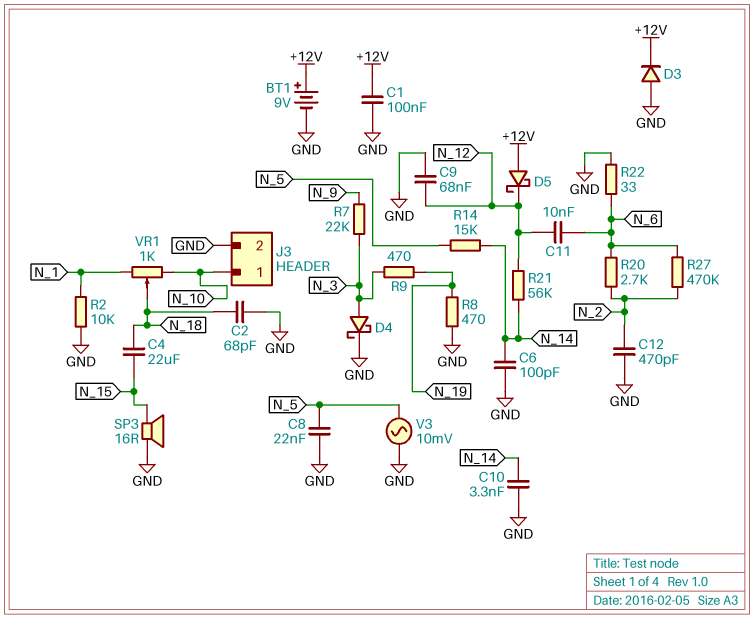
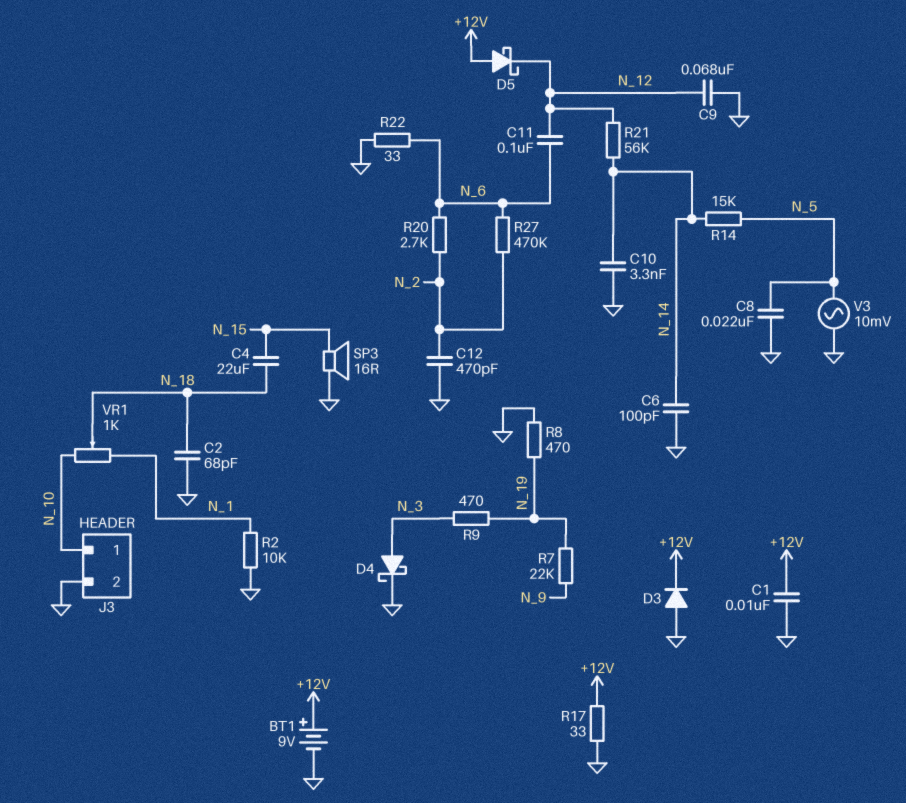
C1: 100nF (+12V, GND) -> 10nF (+12V, GND)
C11: 10nF (N_6, N_12) -> 100nF (N_6, N_12)
R7: 22k (N_3, N_9) -> 22k (N_9, N_19)
R17: none -> 33 (+12V, GND)

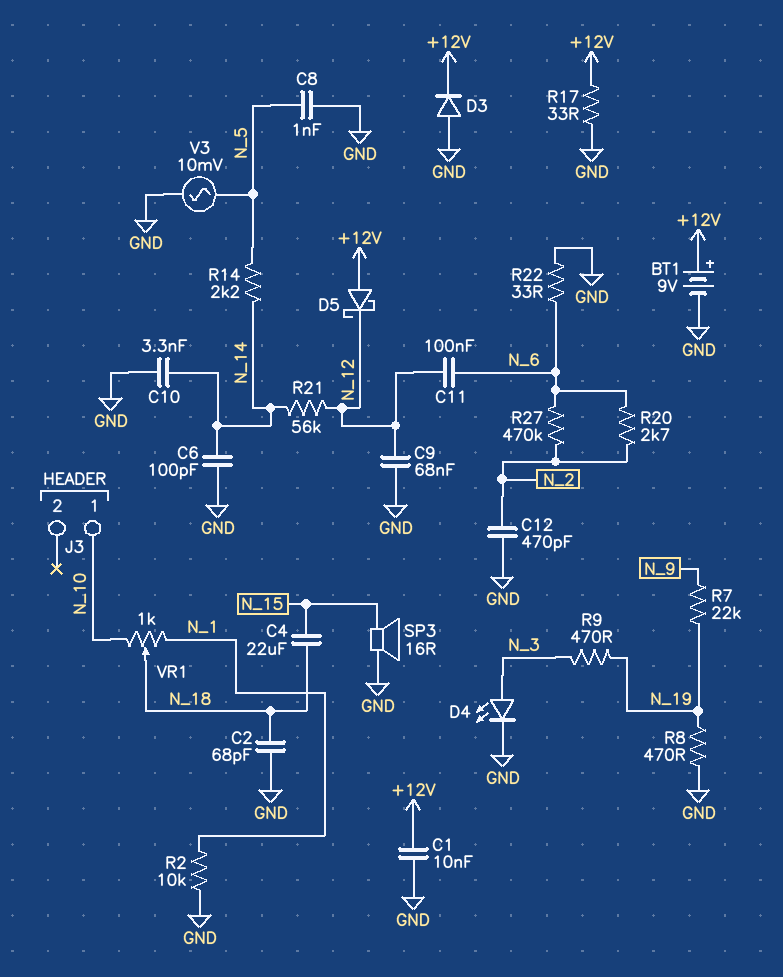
C8: 22nF (GND, N_5) -> 1nF (GND, N_5)
D4: schottky (A N_3, K GND) -> LED (A N_3, K GND)
J3 pin 2: GND -> none
R14: 15k (N_5, N_14) -> 2.2k (N_5, N_14)

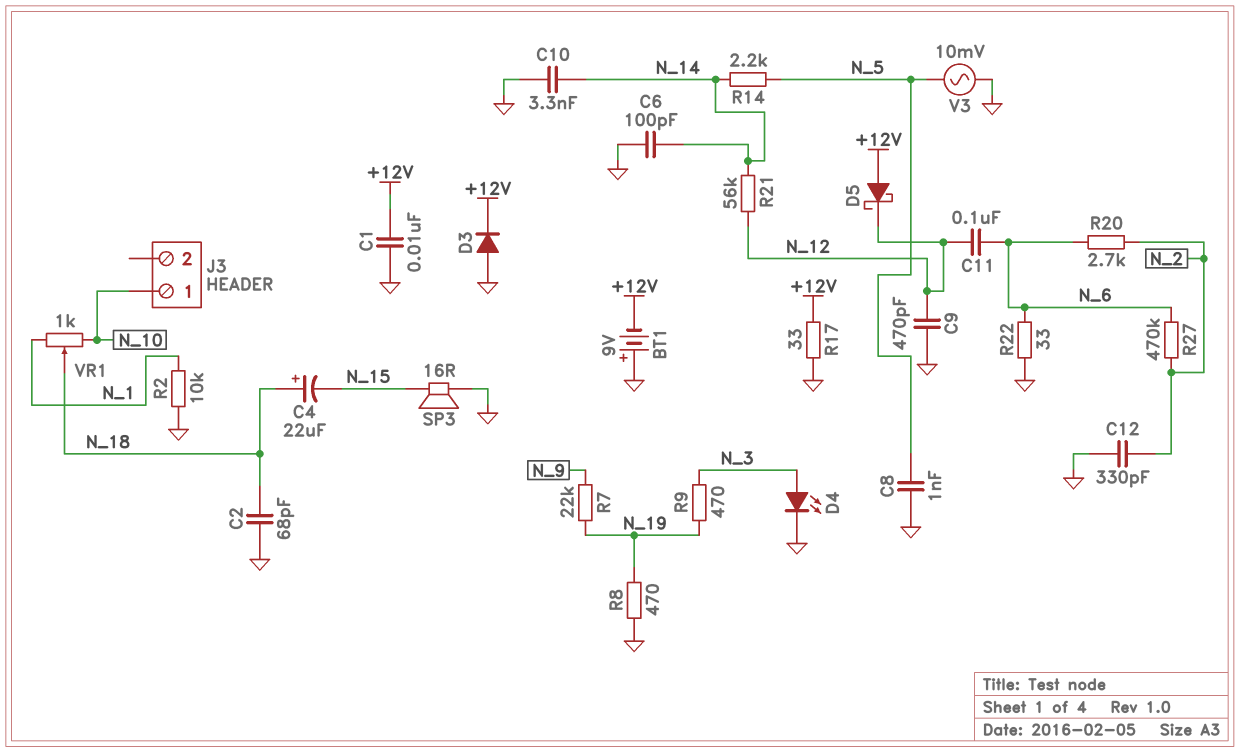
BT1: 9V (plus +12V, minus GND) -> 9V (plus GND, minus +12V)
C4: 22uF (N_15, N_18) -> 22uF (plus N_18, minus N_15)
C9: 68nF (GND, N_12) -> 470pF (GND, N_12)
C12: 470pF (GND, N_2) -> 330pF (GND, N_2)

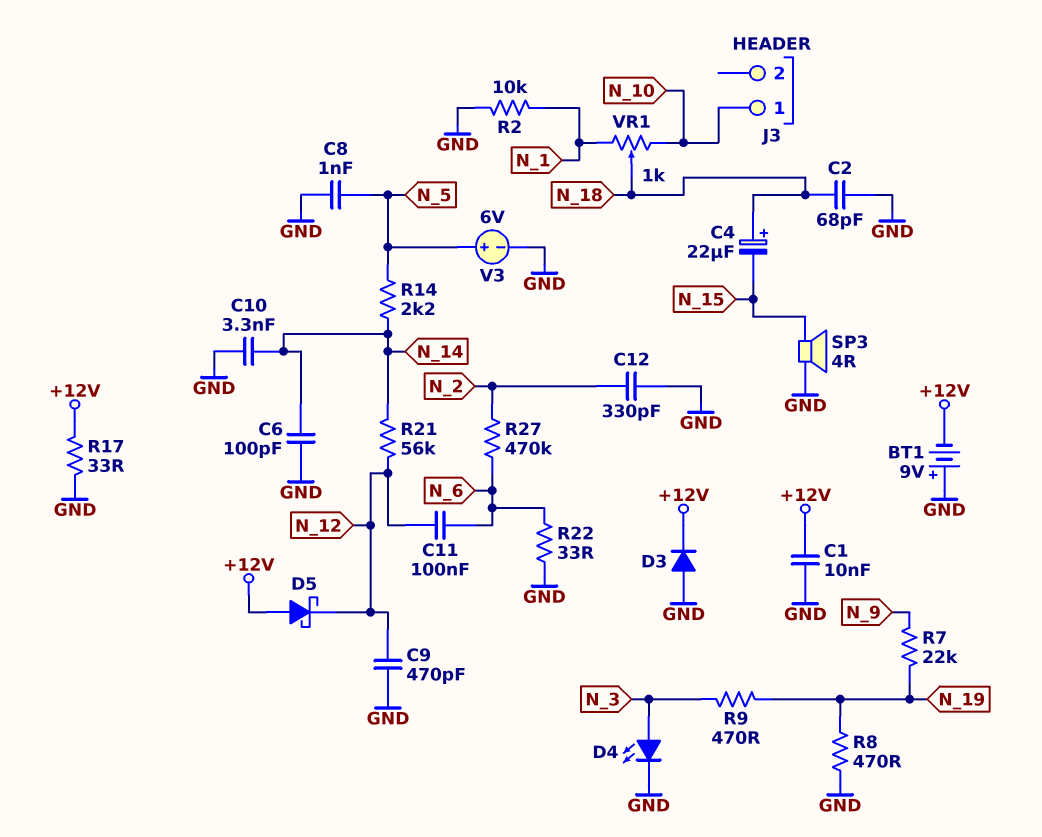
R20: 2.7k (N_2, N_6) -> none
SP3: speaker 16R (GND, N_15) -> speaker 4R (GND, N_15)
V3: AC 10mV (GND, N_5) -> 6V (plus N_5, minus GND)

